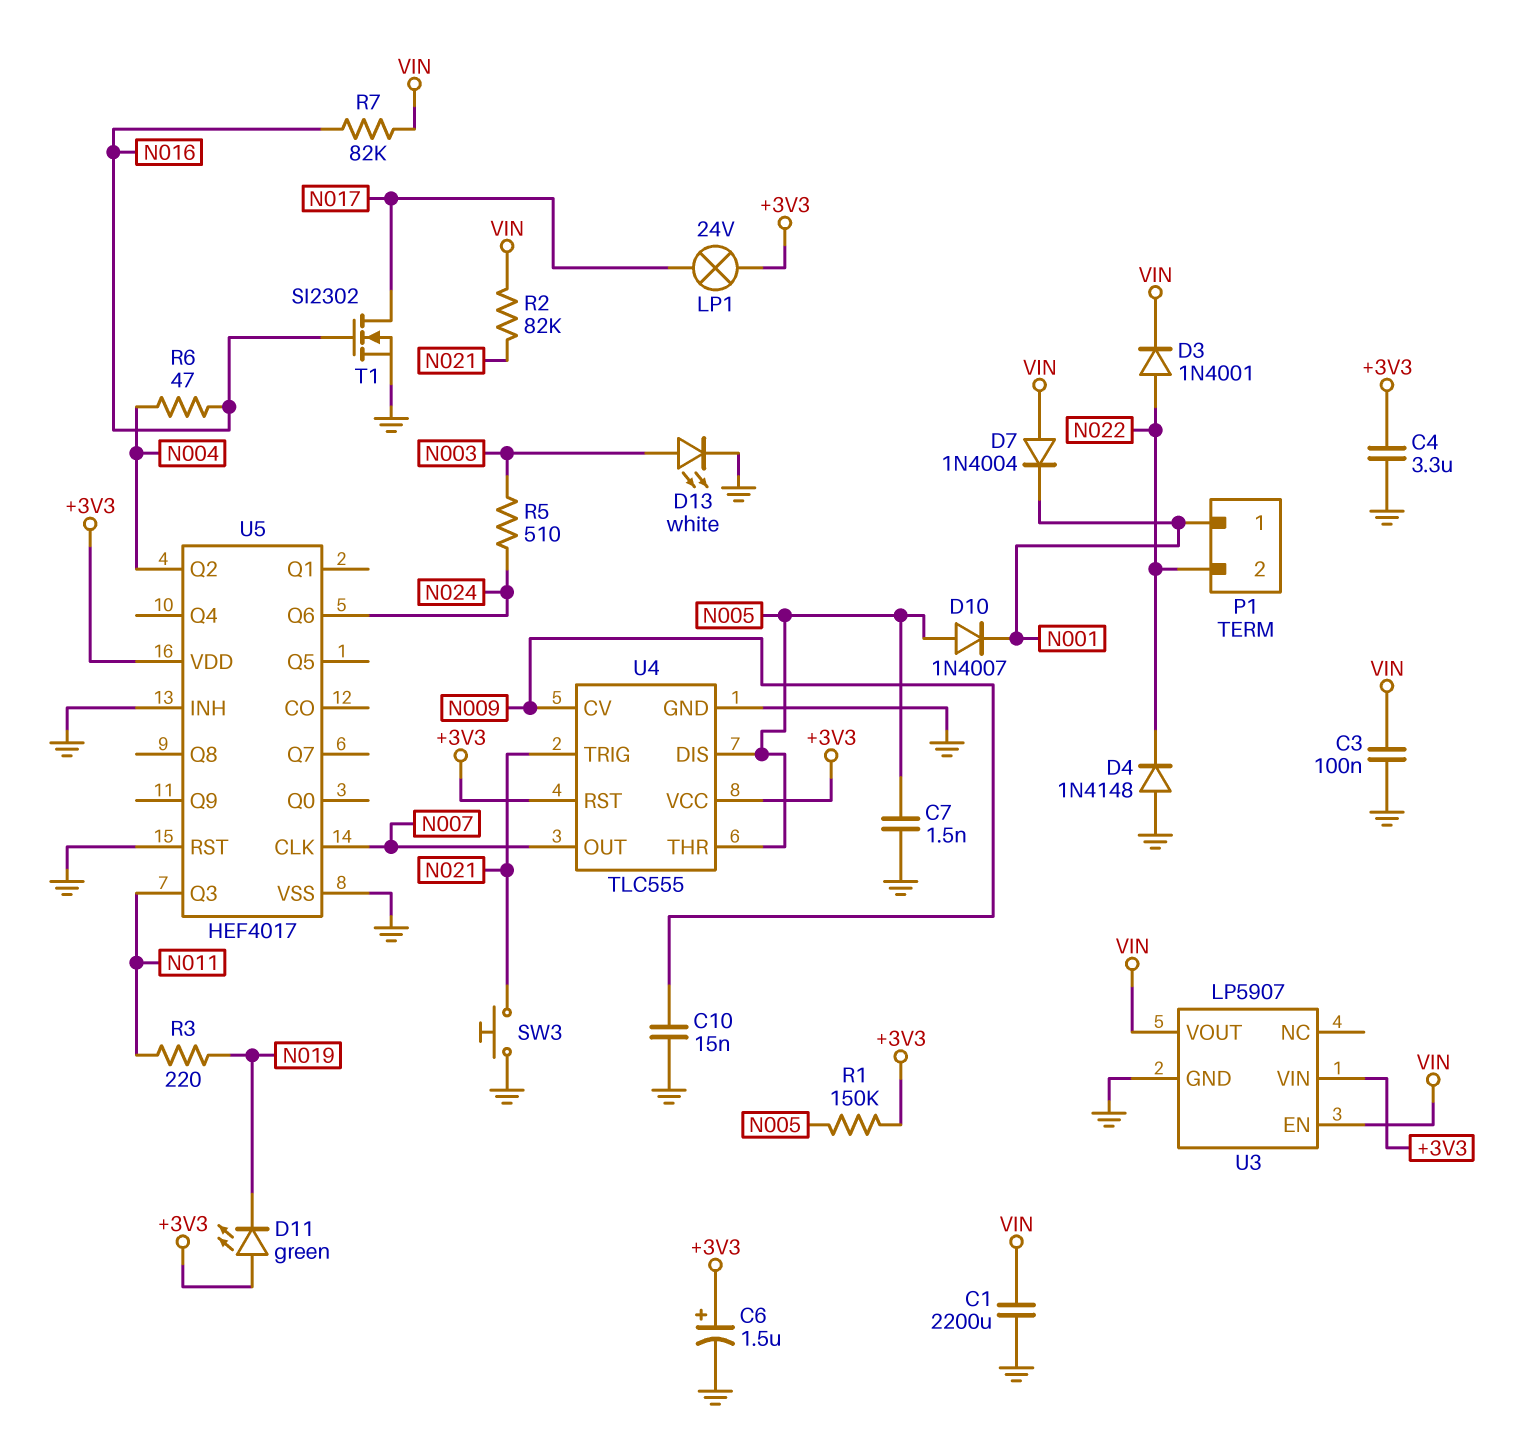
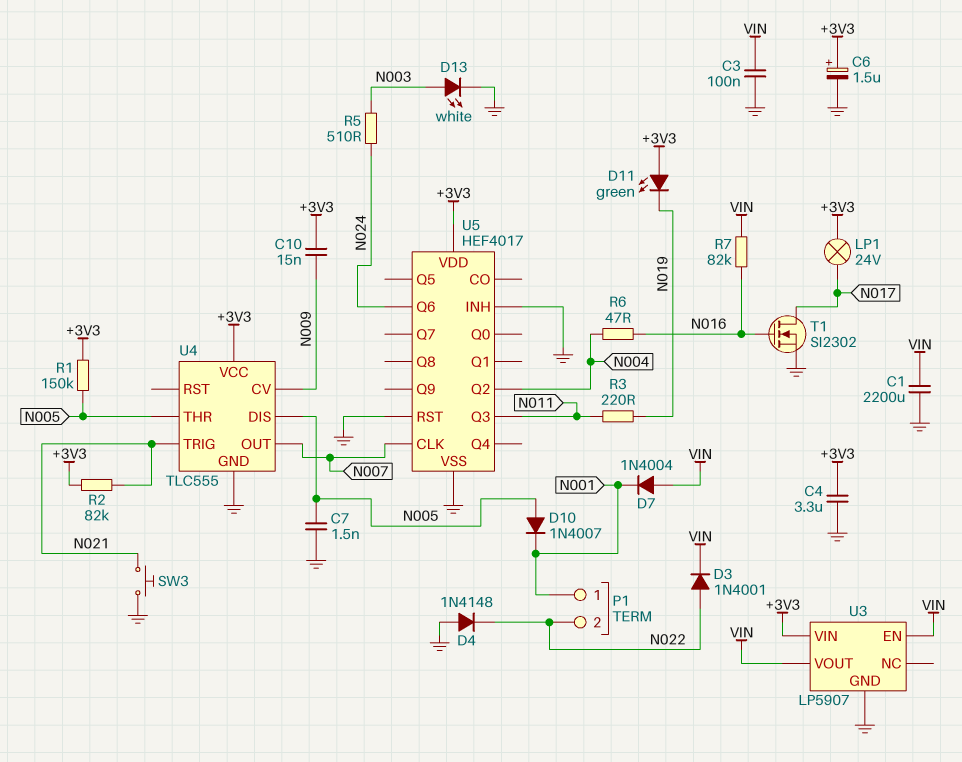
C10: 15nF (GND, N009) -> 15nF (+3V3, N009)
R2: 82k (N021, VIN) -> 82k (+3V3, N021)
U4 pin RST: +3V3 -> none

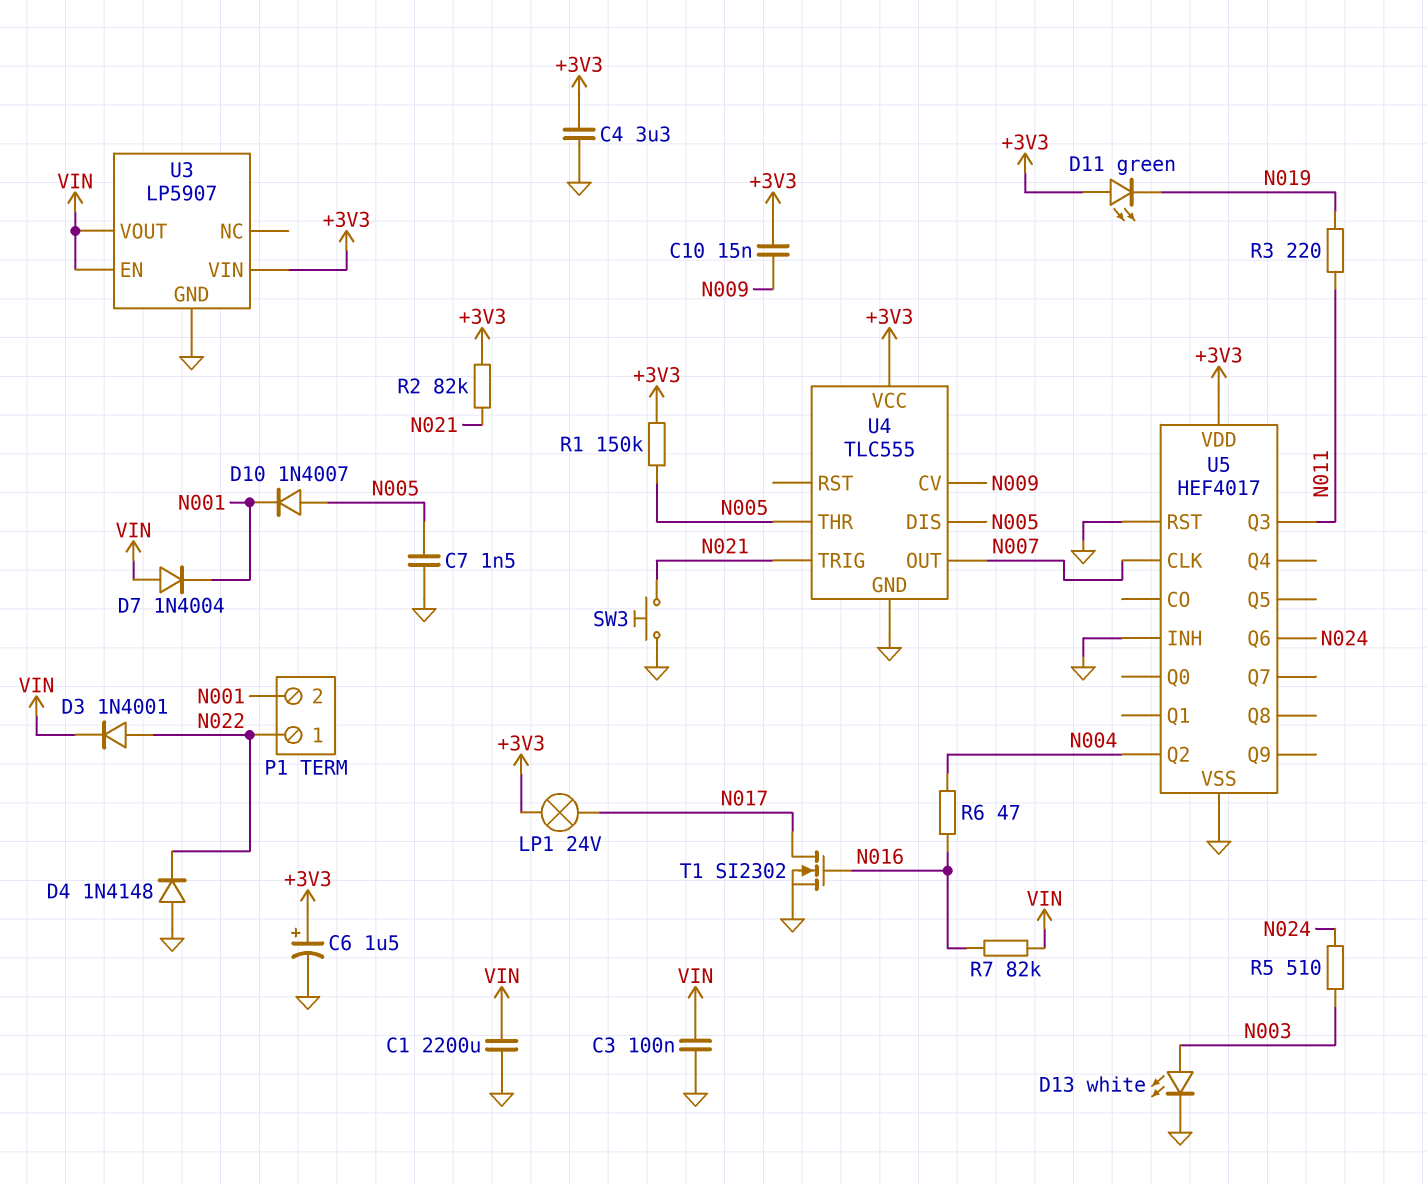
P1 pin 1: N001 -> N022
P1 pin 2: N022 -> N001

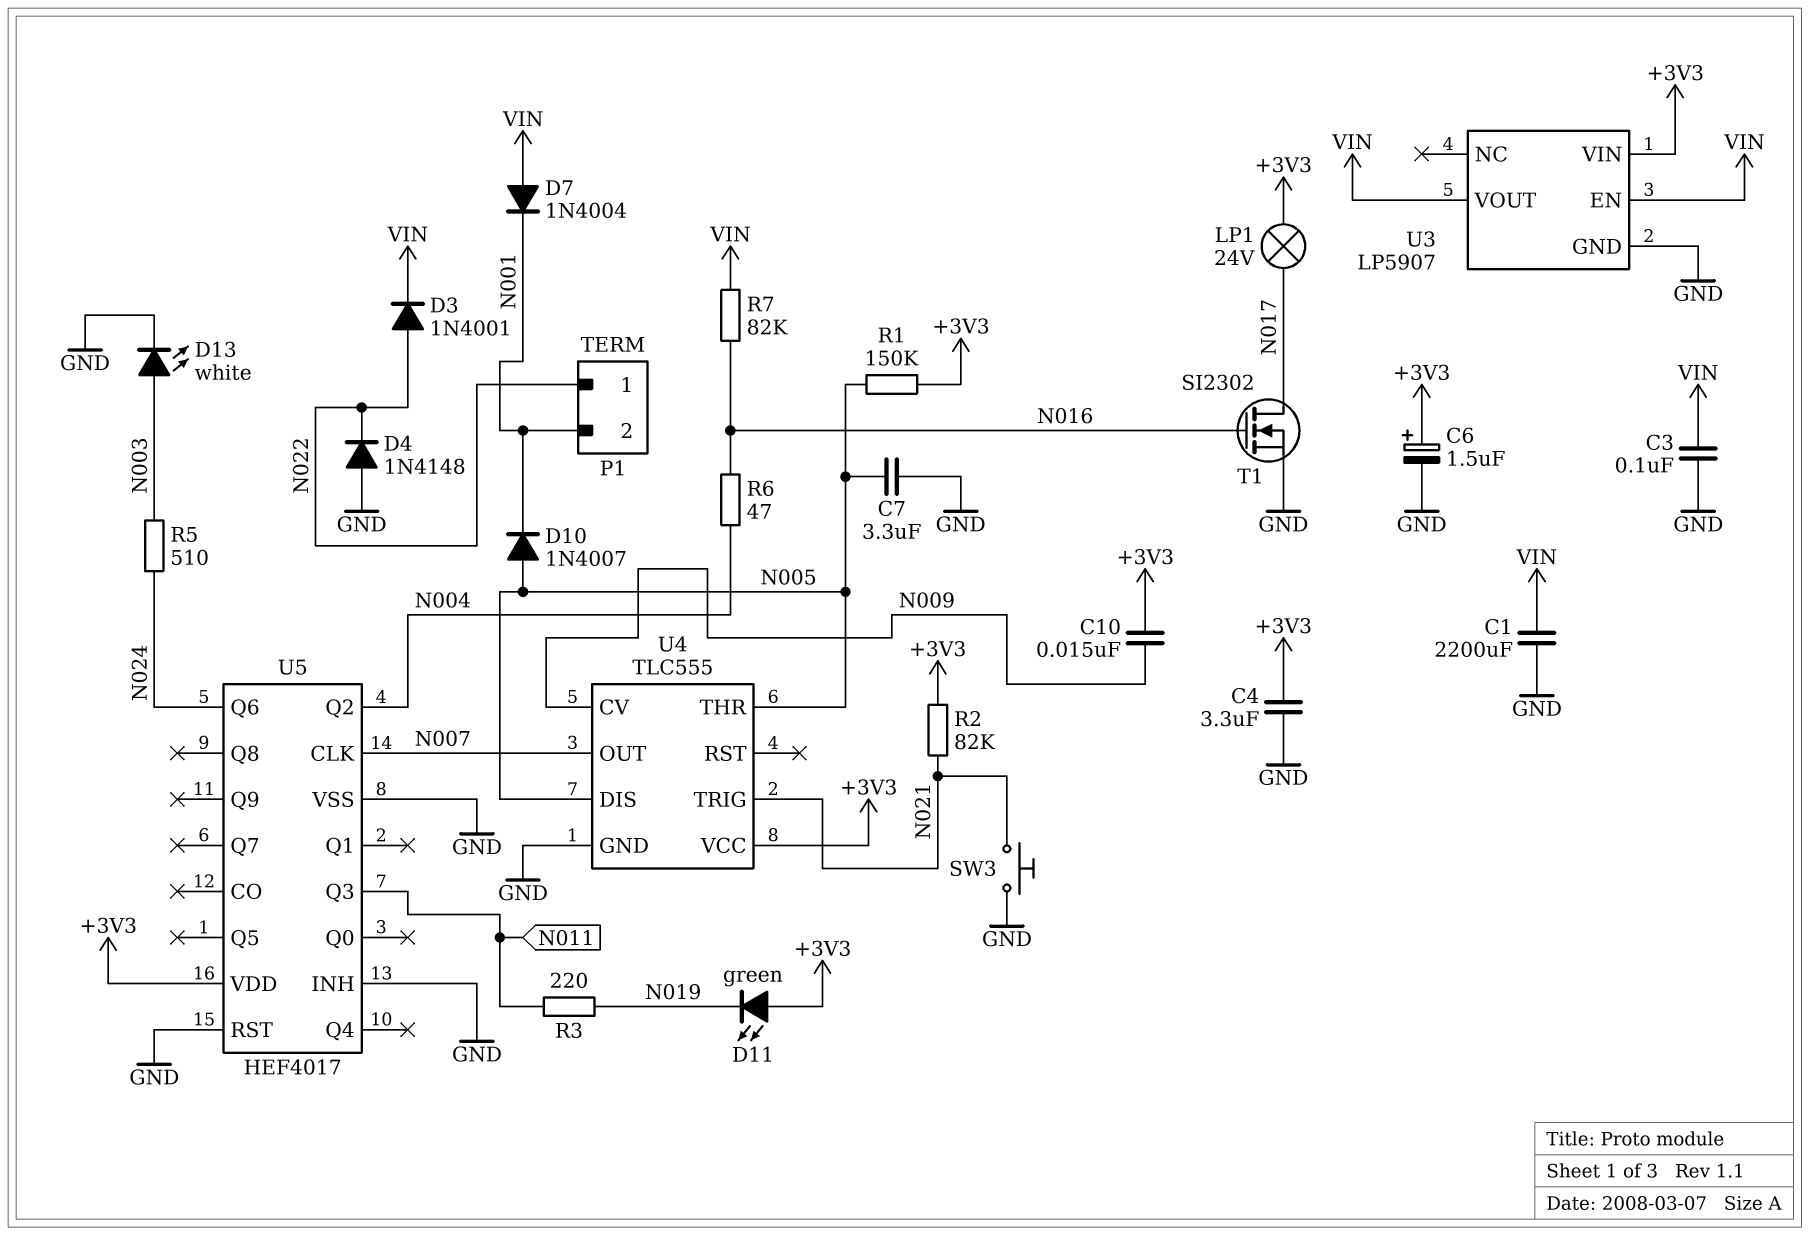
C7: 1.5nF (GND, N005) -> 3.3uF (GND, N005)

